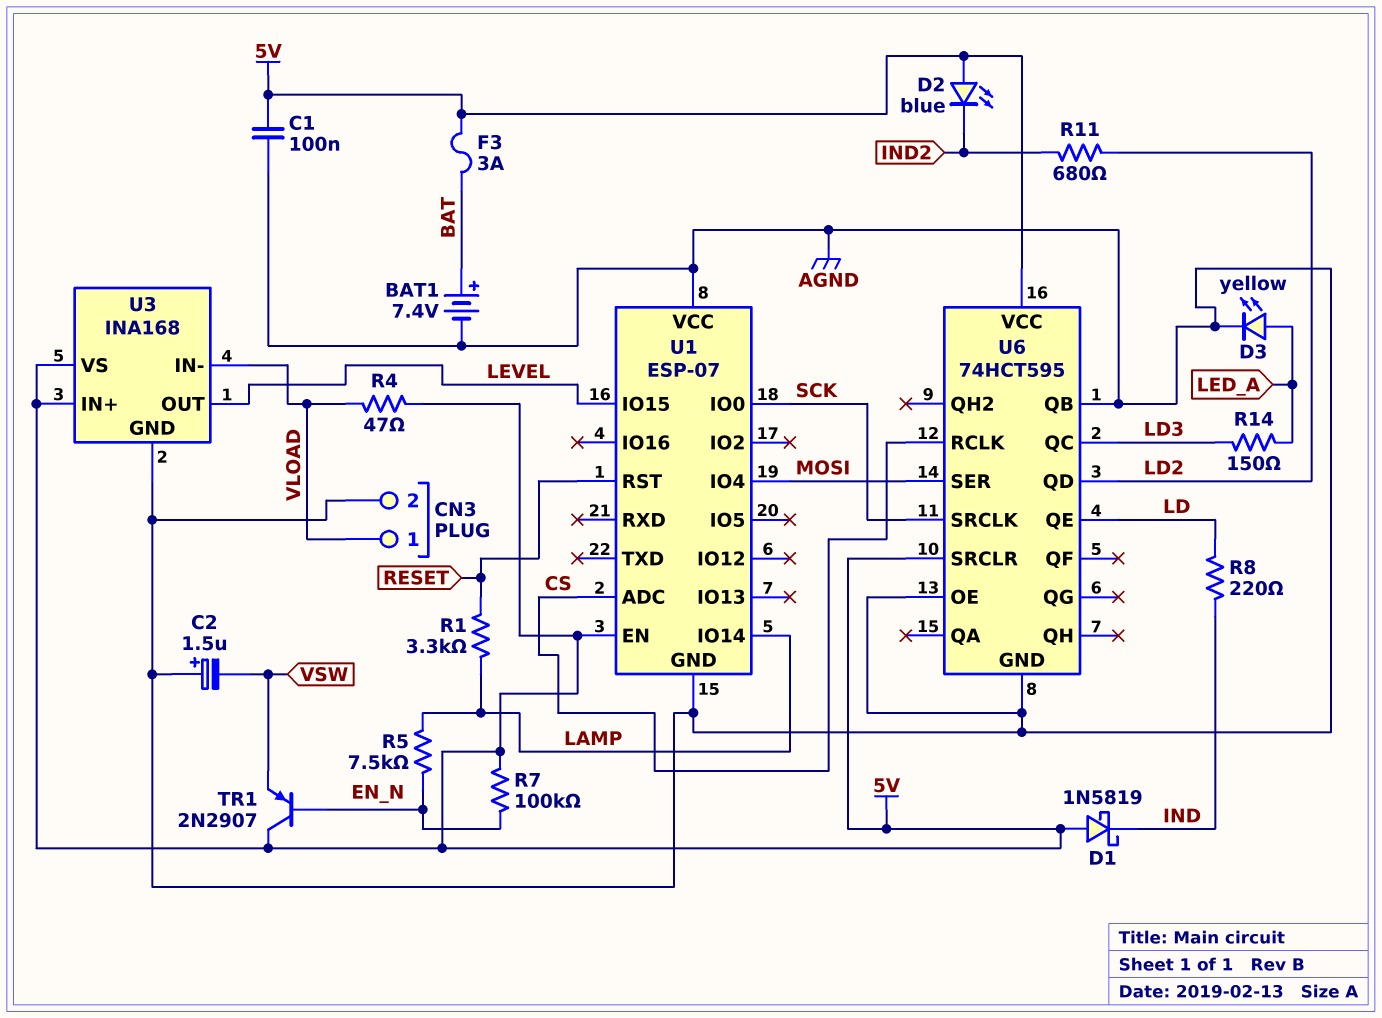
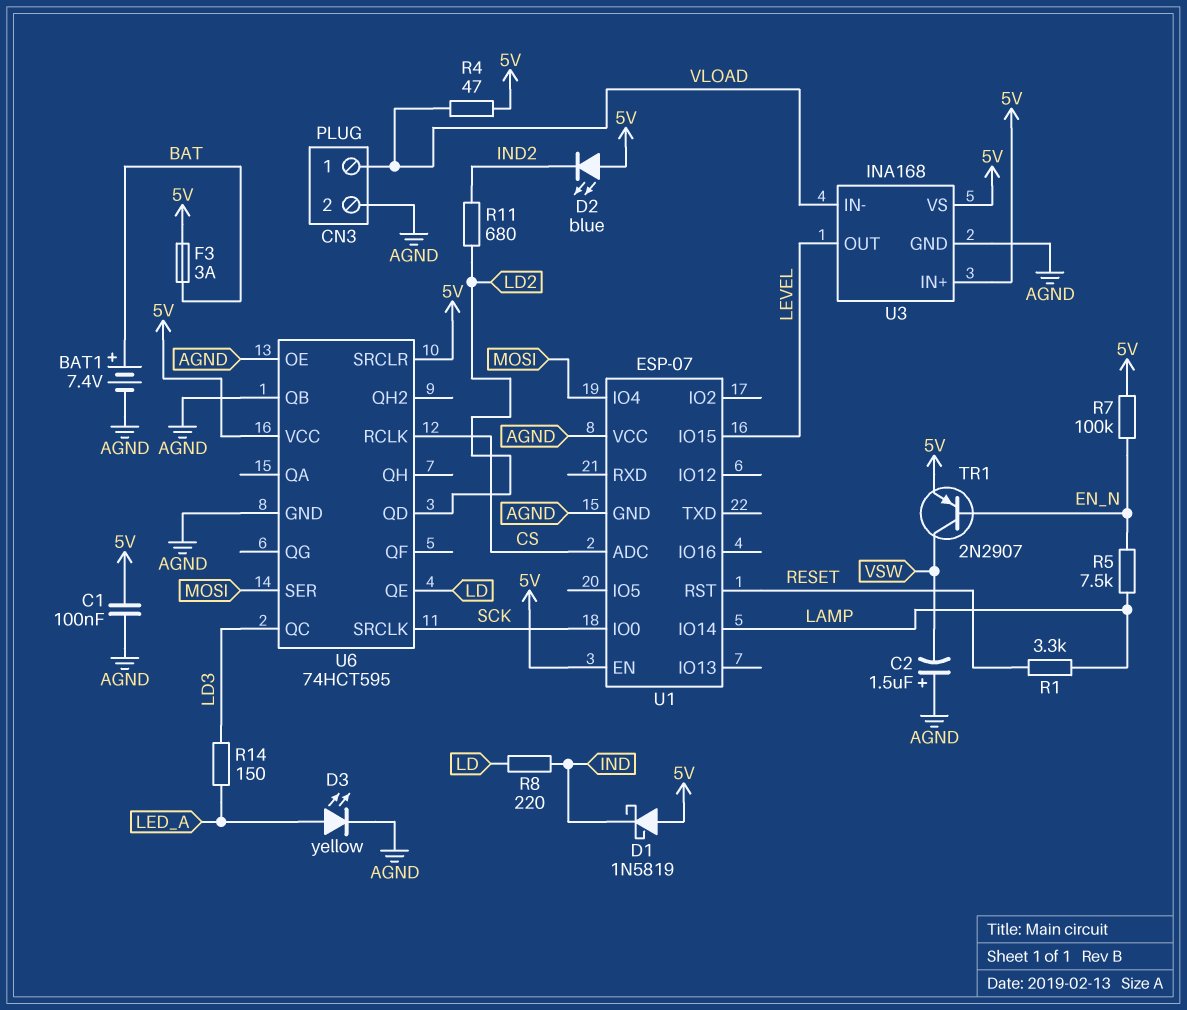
TR1: PNP 2N2907 (B EN_N, C 5V, E VSW) -> PNP 2N2907 (B EN_N, C VSW, E 5V)

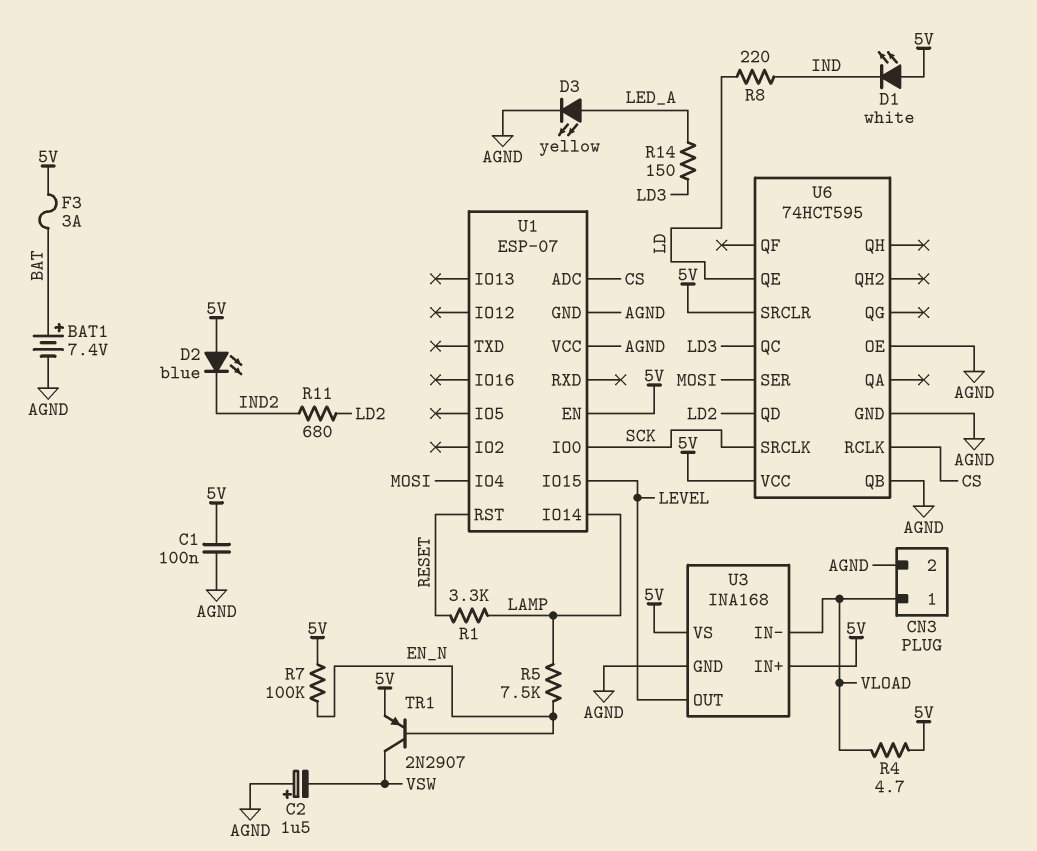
D1: schottky 1N5819 (A 5V, K IND) -> LED white (A 5V, K IND)
R4: 47 (5V, VLOAD) -> 4.7 (5V, VLOAD)

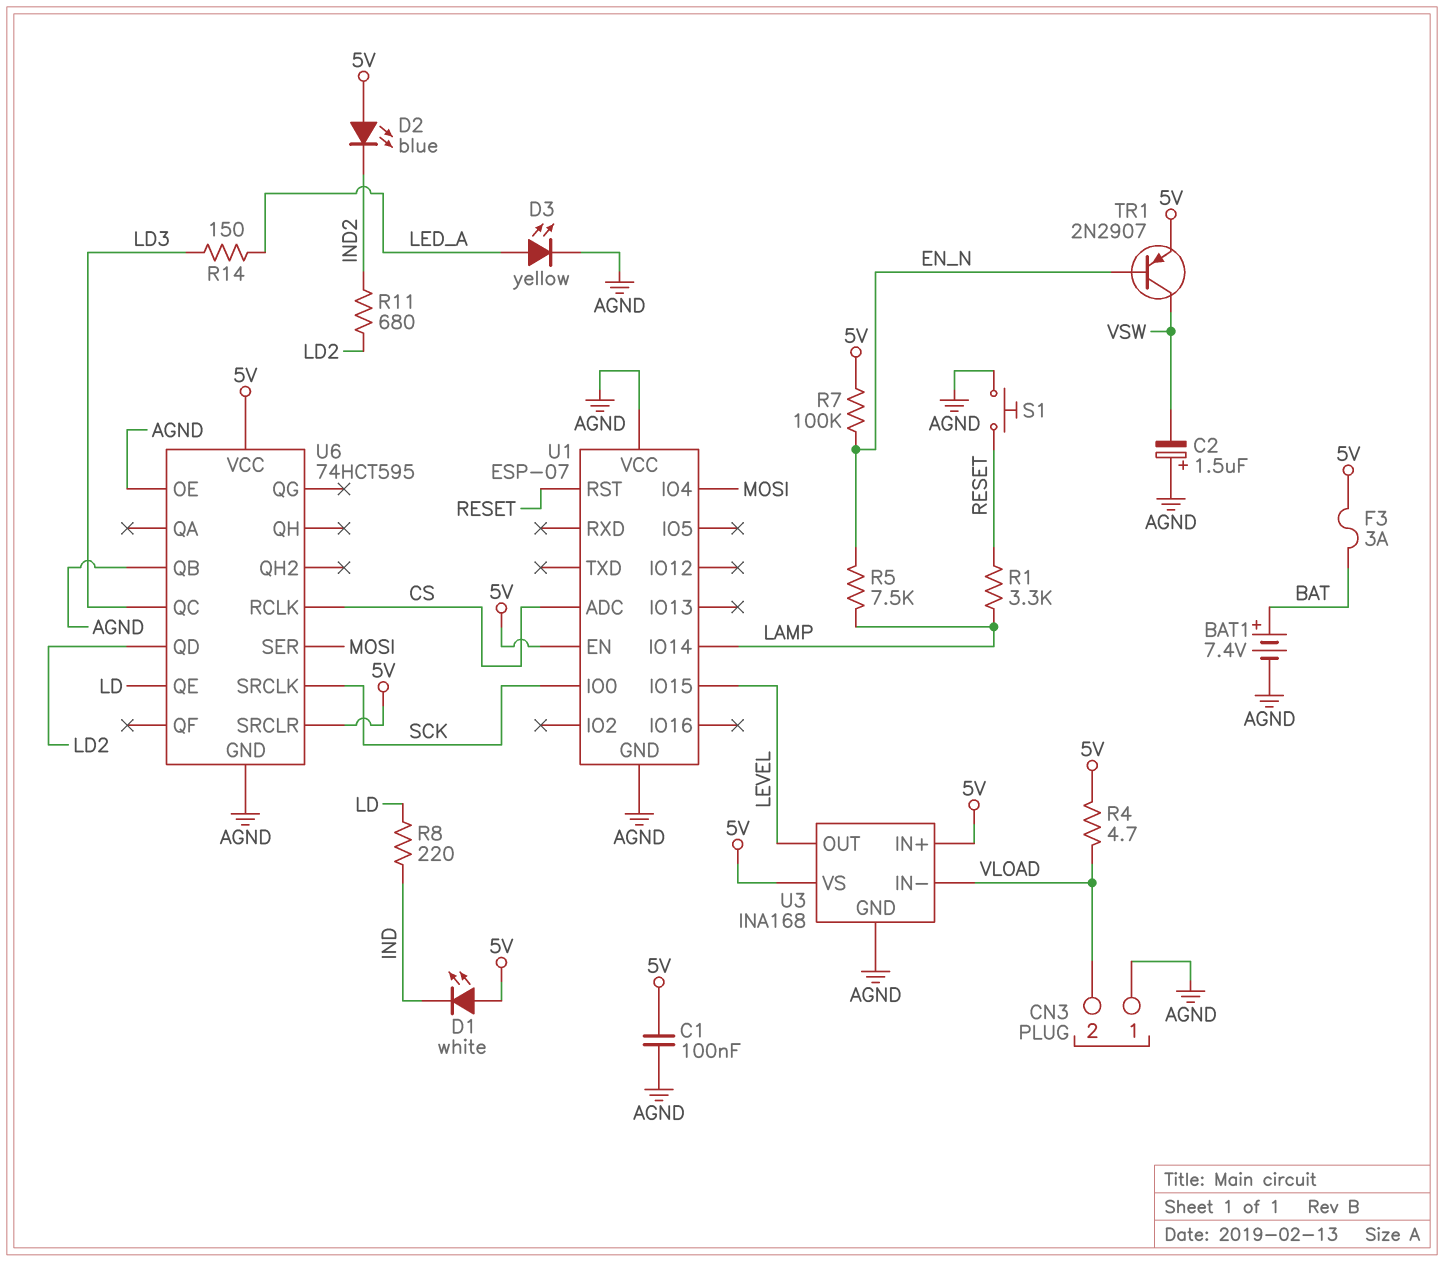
CN3 pin 1: VLOAD -> AGND
CN3 pin 2: AGND -> VLOAD
S1: none -> button (AGND, RESET)

